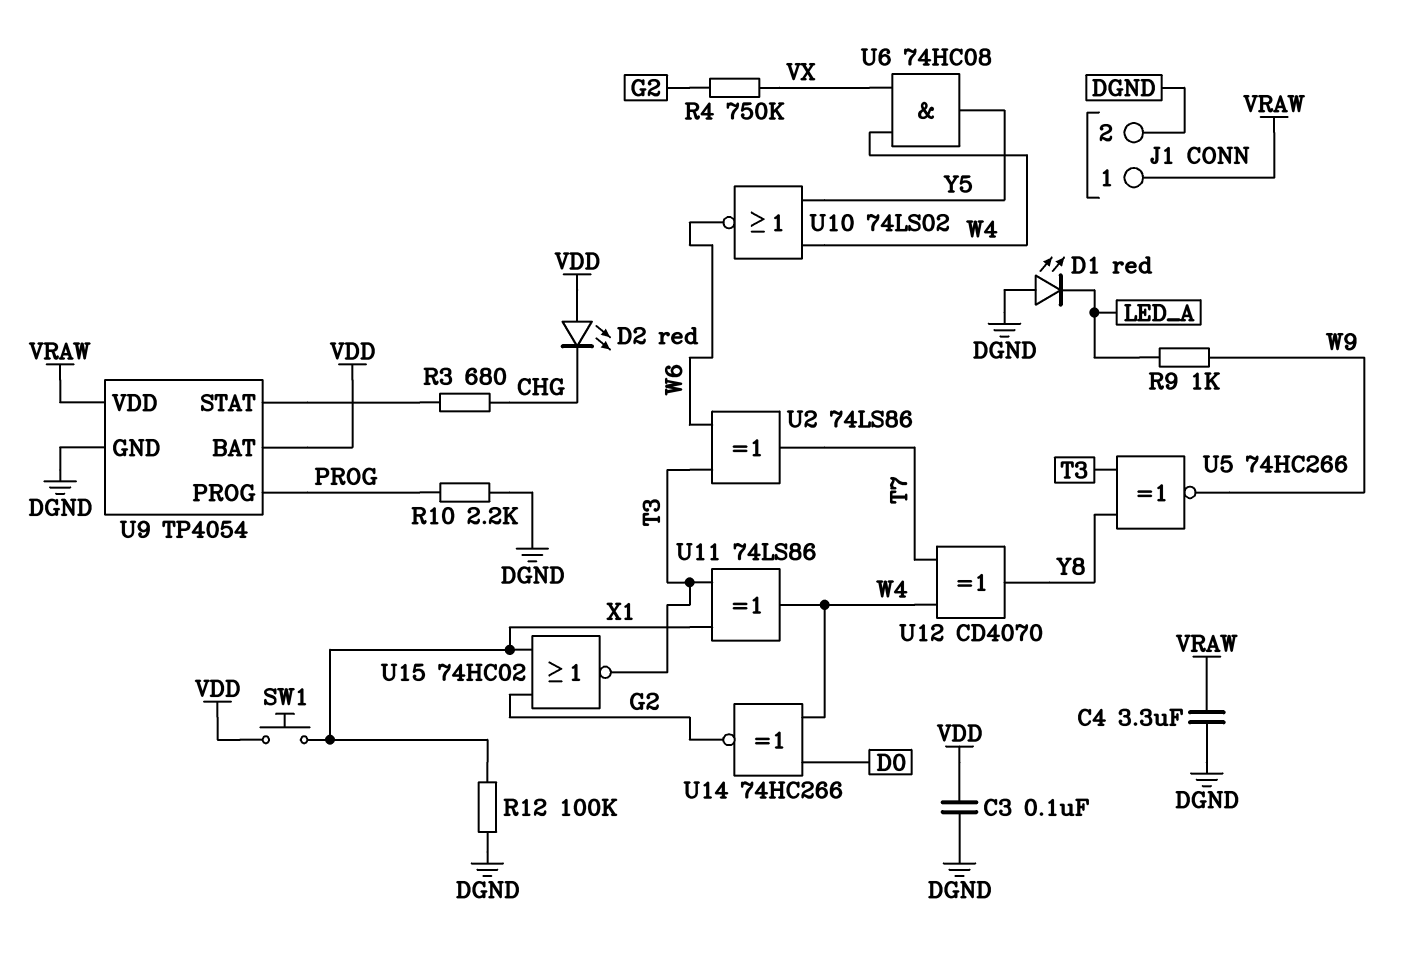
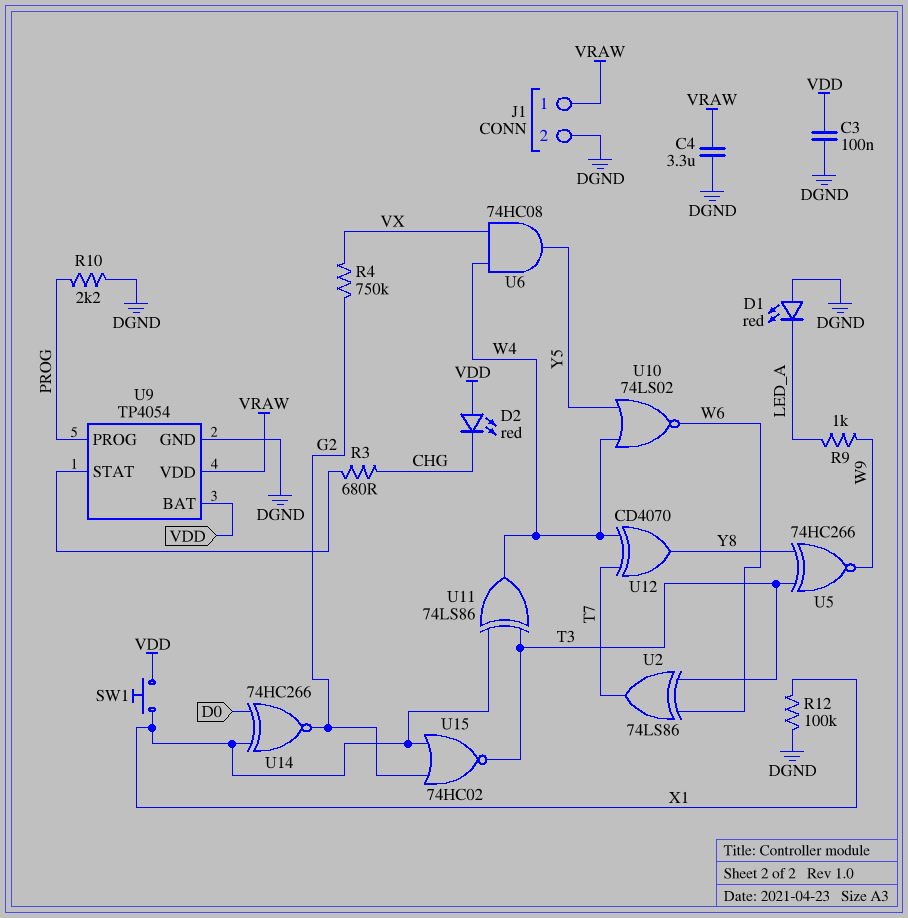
U14: XNOR 74HC266 (in D0, in W4, out G2) -> XNOR 74HC266 (in D0, in X1, out G2)

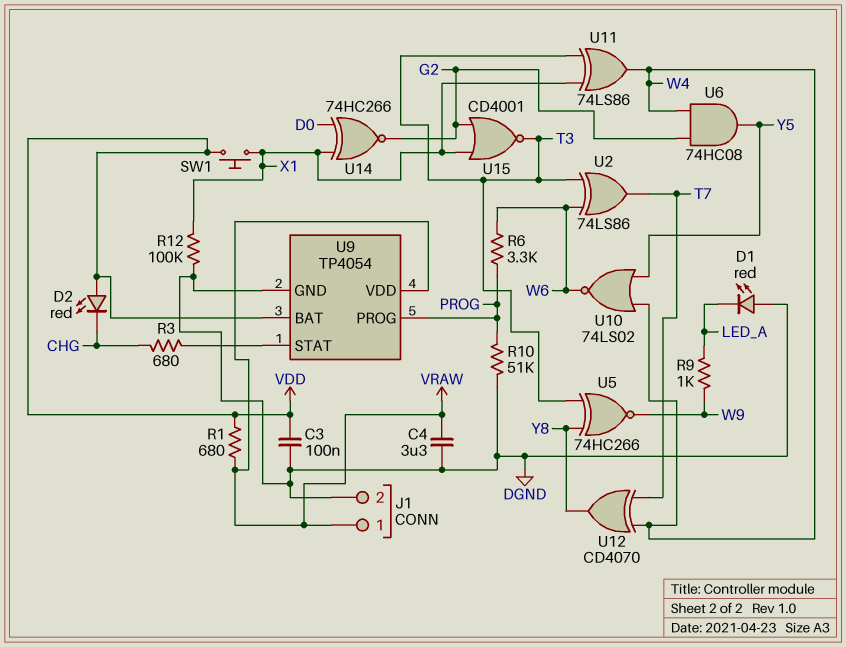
R1: none -> 680 (VDD, VRAW)
R4: 750k (G2, VX) -> none
R6: none -> 3.3k (PROG, W6)
R10: 2.2k (DGND, PROG) -> 51k (DGND, PROG)
U6: AND 74HC08 (in VX, in W4, out Y5) -> AND 74HC08 (in G2, in W4, out Y5)
U15: NOR 74HC02 (in G2, in X1, out T3) -> NOR CD4001 (in G2, in X1, out T3)

